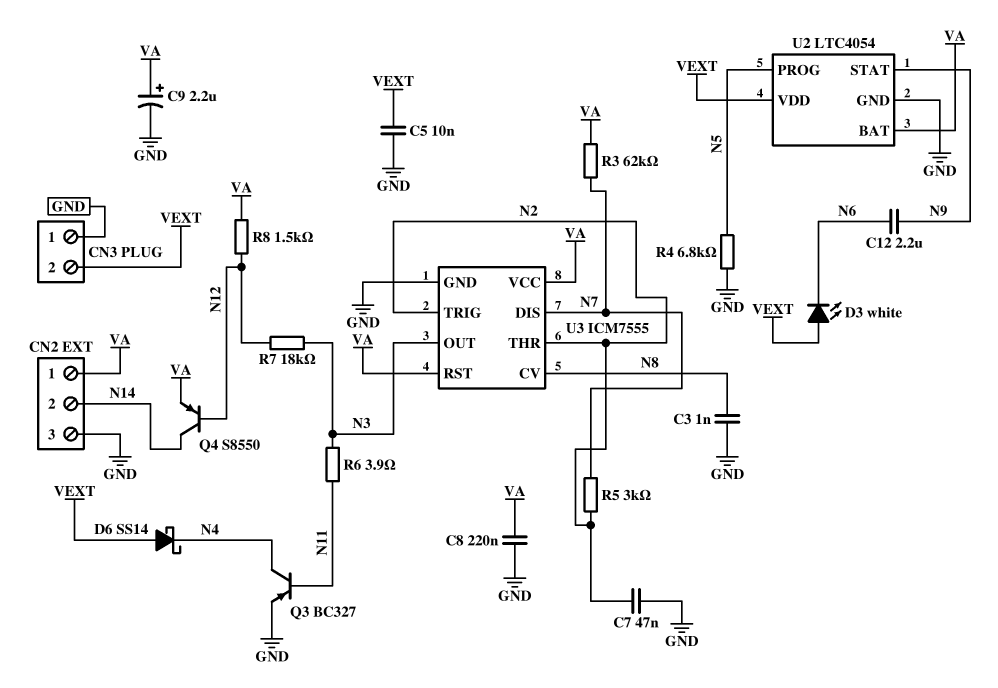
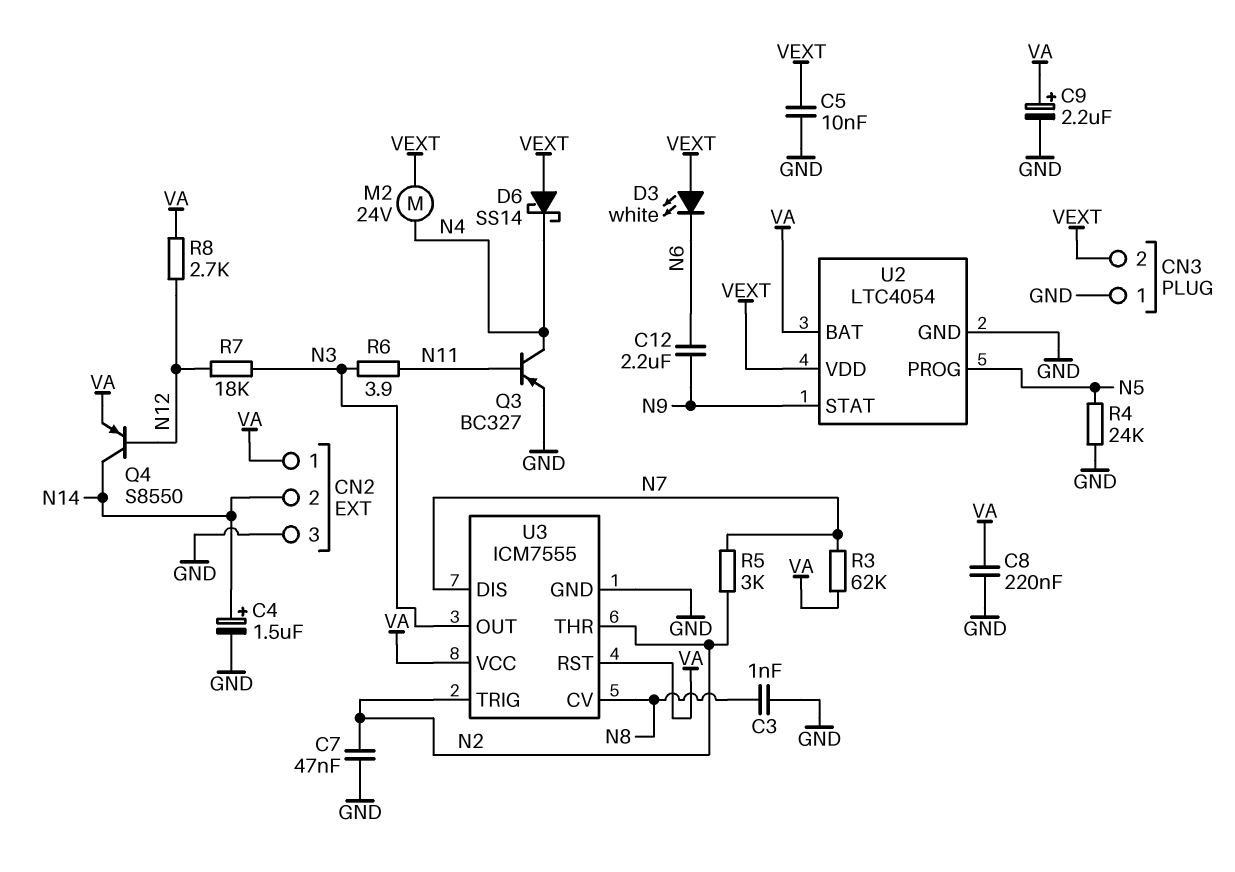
C4: none -> 1.5uF (plus N14, minus GND)
M2: none -> motor 24V (N4, VEXT)
R4: 6.8k (GND, N5) -> 24k (GND, N5)
R8: 1.5k (N12, VA) -> 2.7k (N12, VA)

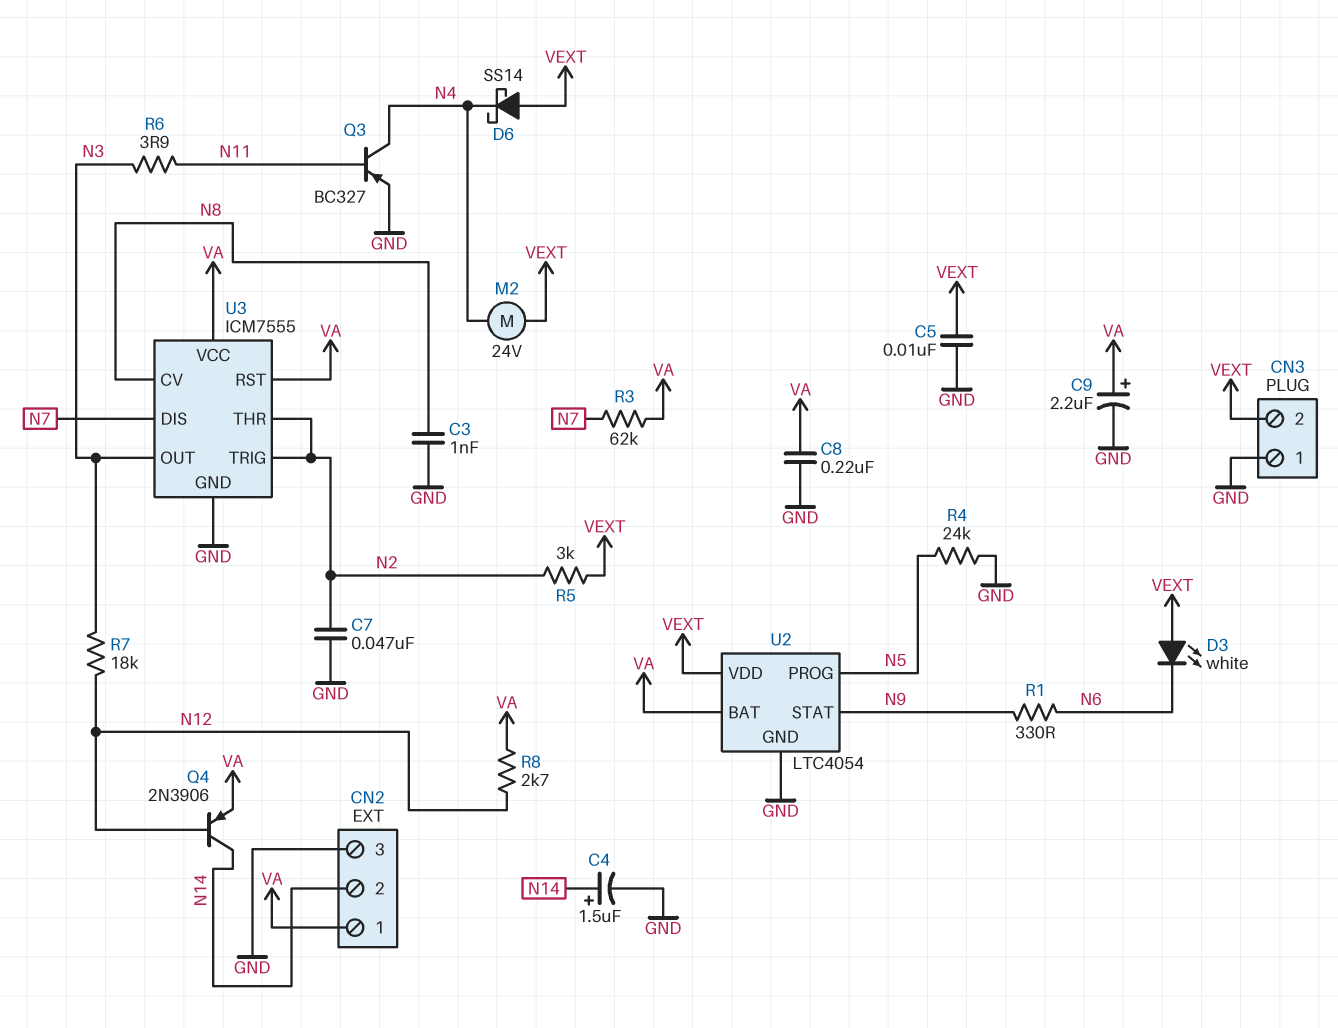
C12: 2.2uF (N6, N9) -> none
Q4: PNP S8550 (B N12, C N14, E VA) -> PNP 2N3906 (B N12, C N14, E VA)
R1: none -> 330 (N6, N9)
R5: 3k (N2, N7) -> 3k (N2, VEXT)

